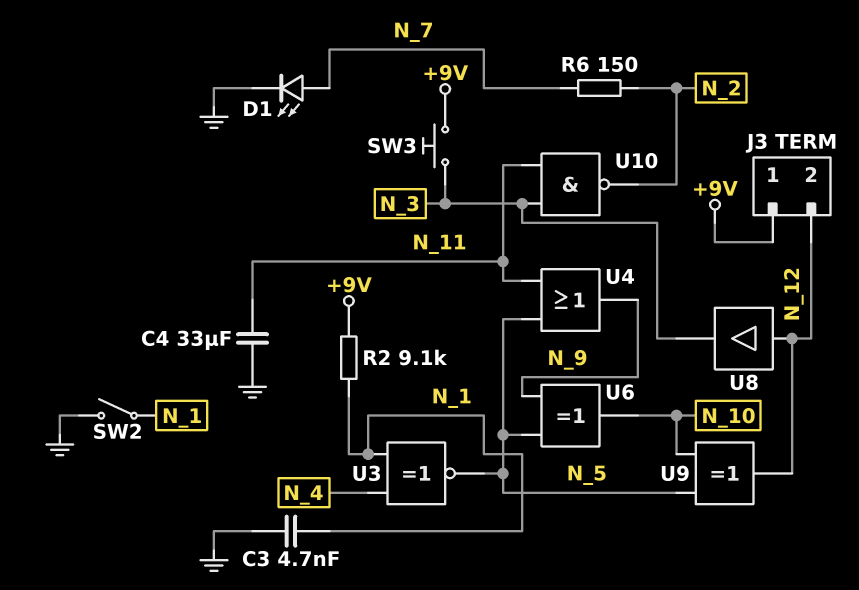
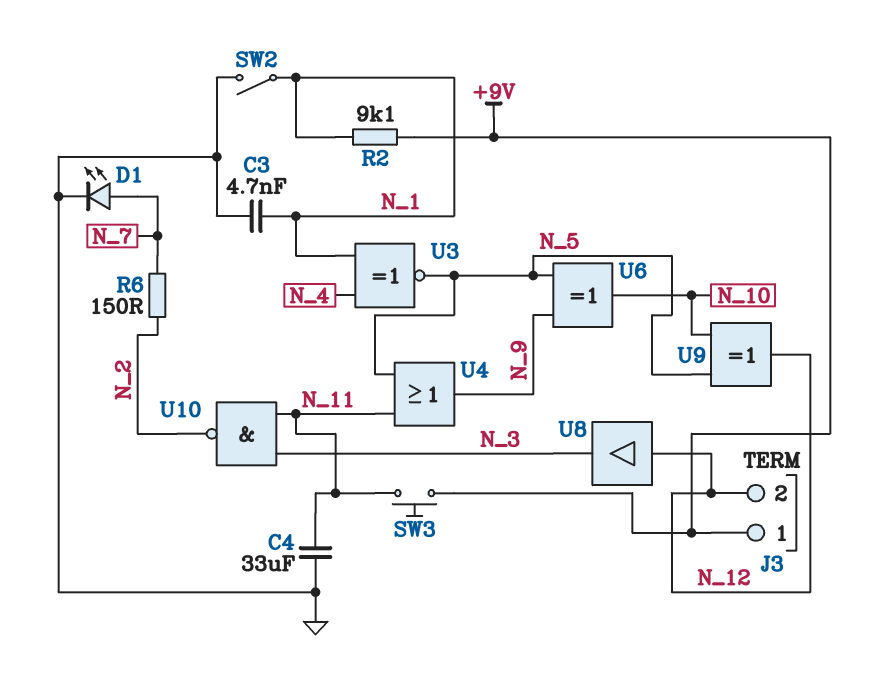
SW3: button (+9V, N_3) -> button (+9V, N_11)

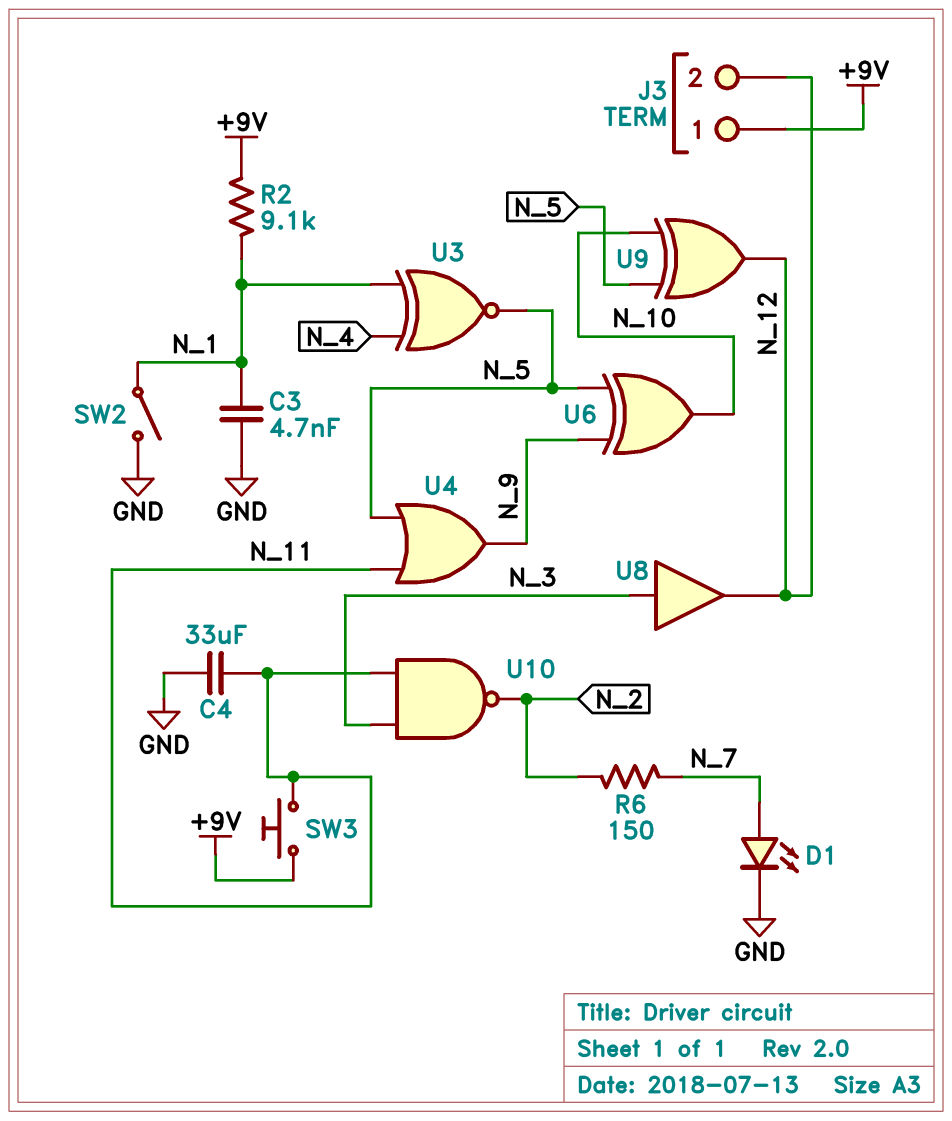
U8: buffer (in N_12, out N_3) -> buffer (in N_3, out N_12)

